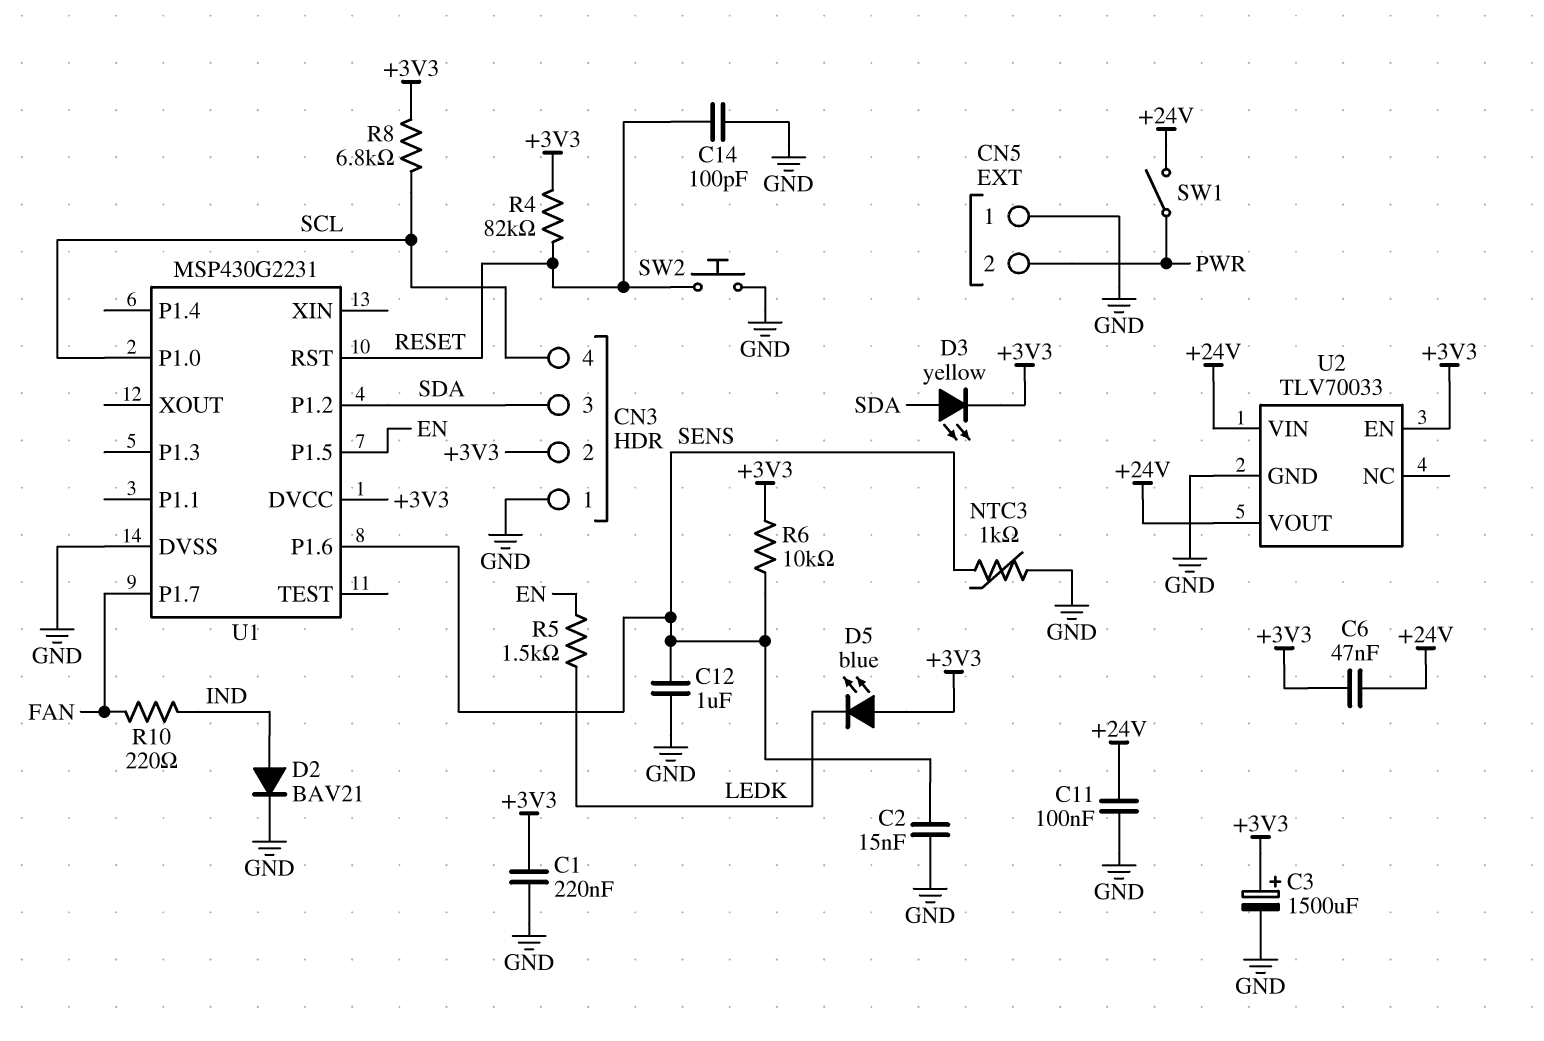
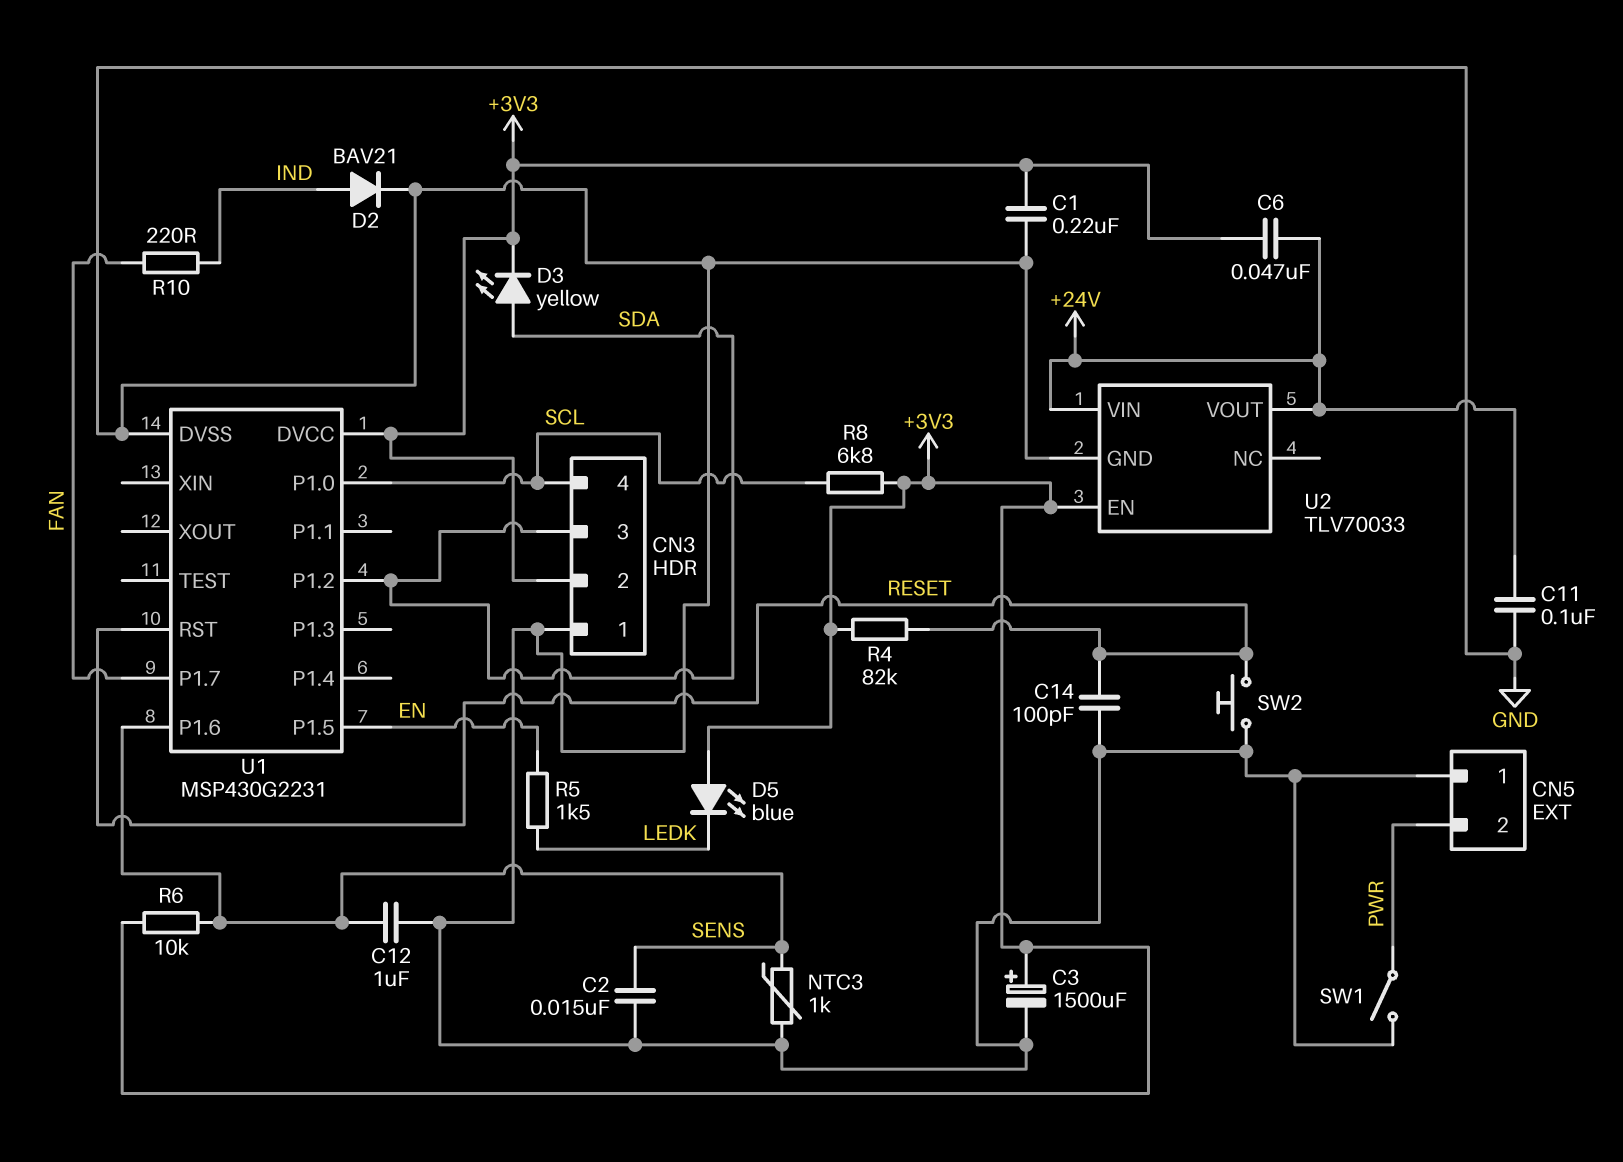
SW1: switch (+24V, PWR) -> switch (GND, PWR)

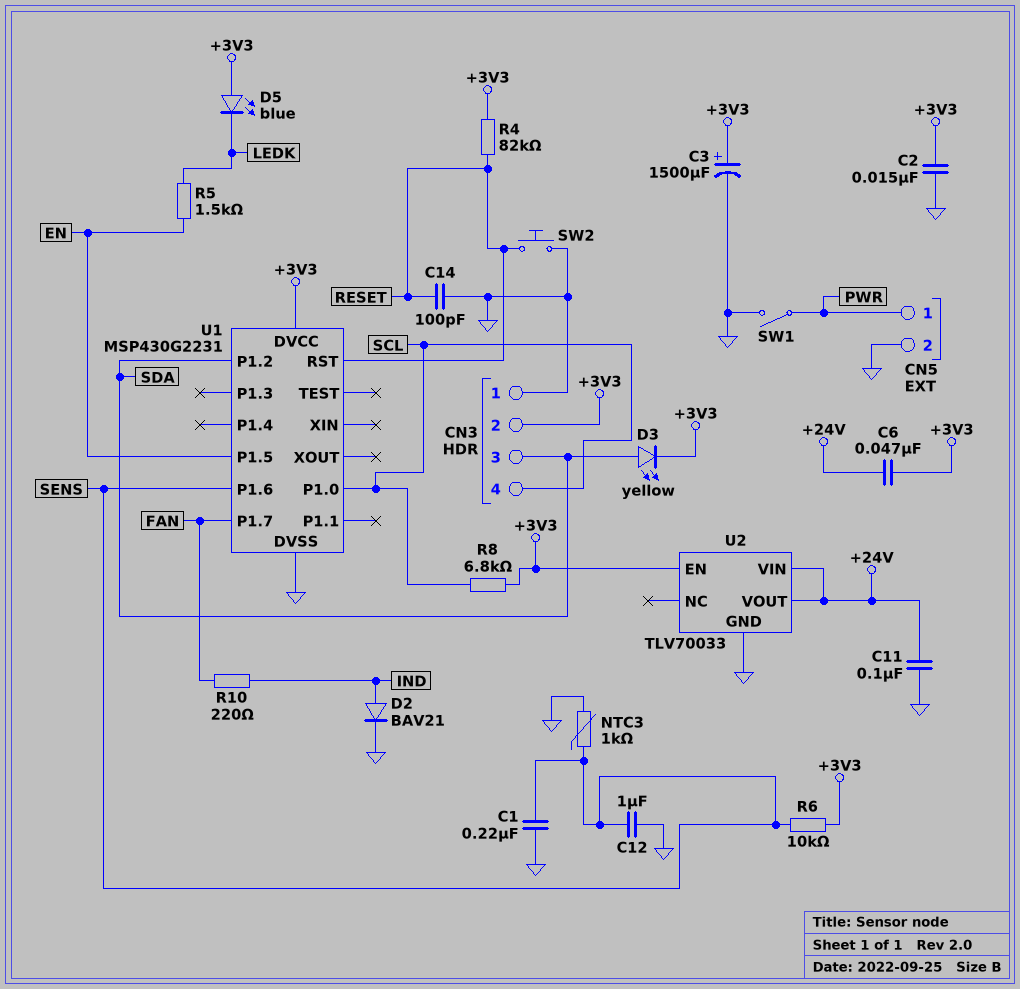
C1: 220nF (+3V3, GND) -> 220nF (GND, SENS)
C2: 15nF (GND, SENS) -> 15nF (+3V3, GND)
CN5 pin 1: GND -> PWR
CN5 pin 2: PWR -> GND

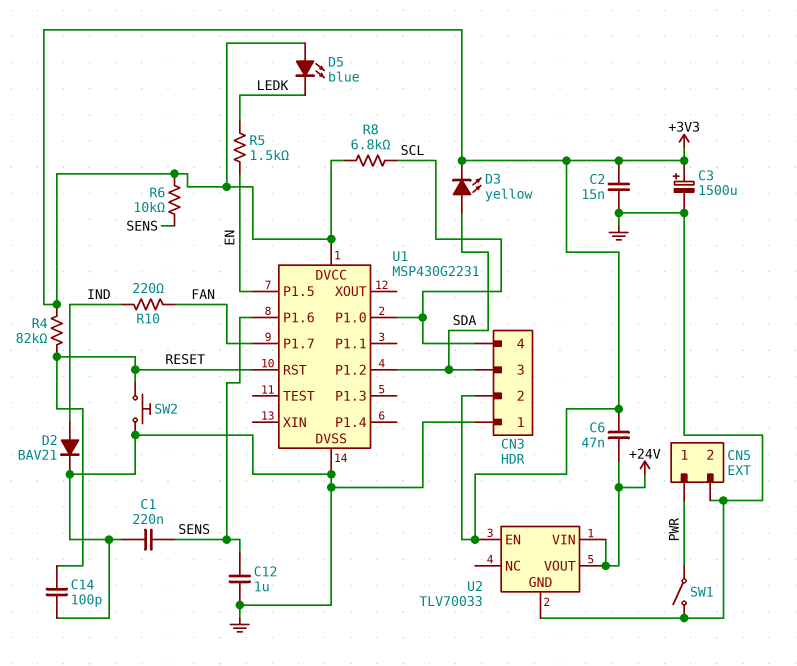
C11: 100nF (+24V, GND) -> none
NTC3: 1k (GND, SENS) -> none

